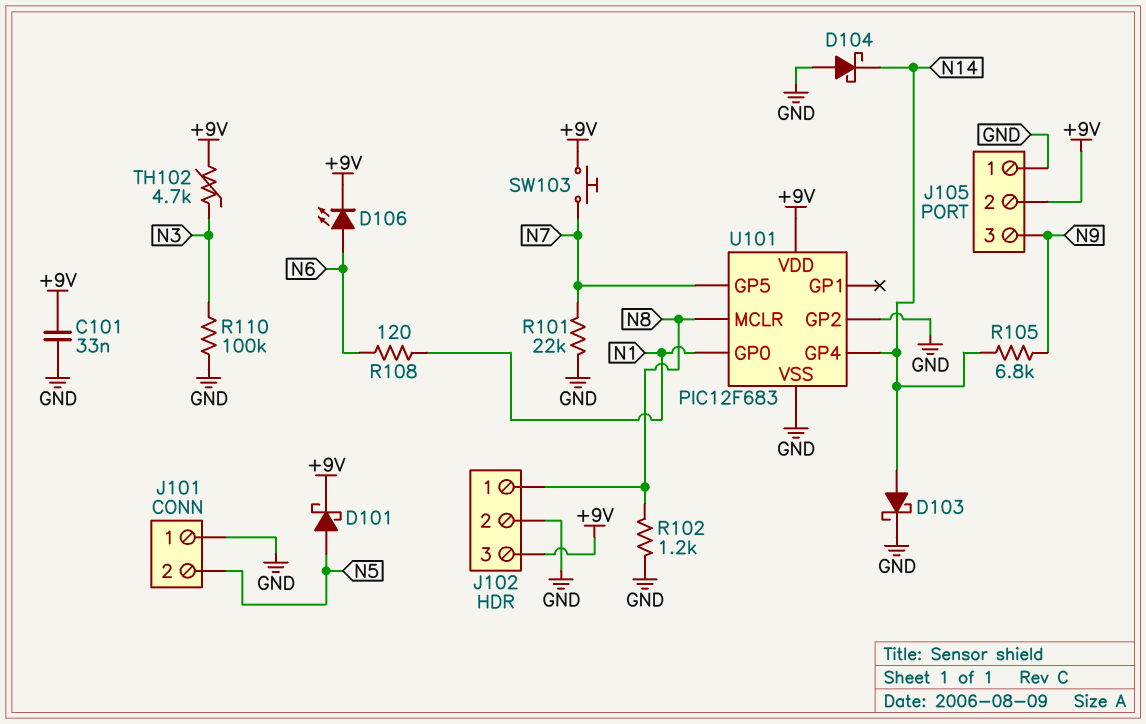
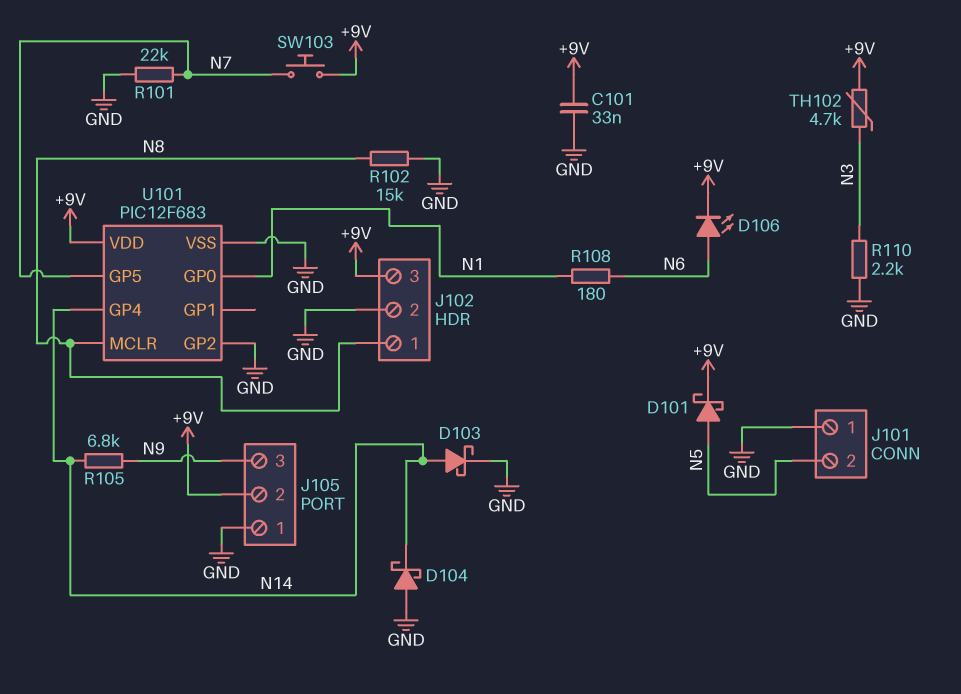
R102: 1.2k (GND, N8) -> 15k (GND, N8)
R108: 120 (N1, N6) -> 180 (N1, N6)
R110: 100k (GND, N3) -> 2.2k (GND, N3)

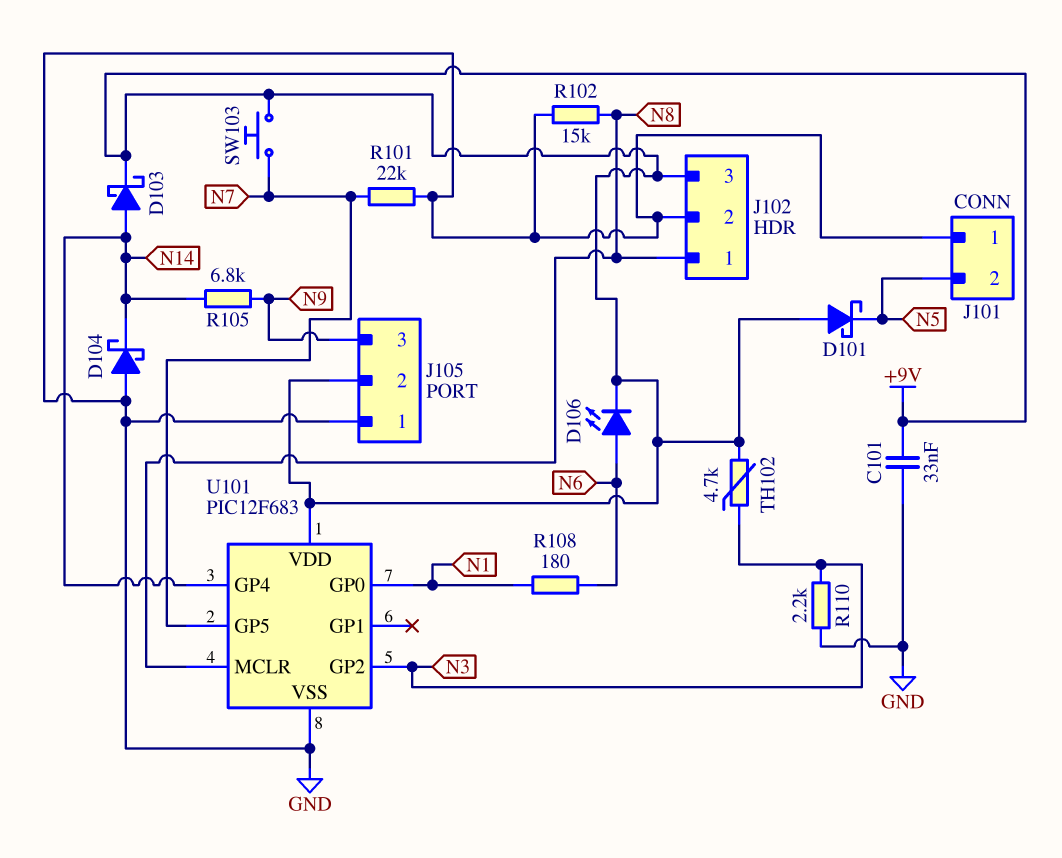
D101: schottky (A N5, K +9V) -> schottky (A +9V, K N5)
D103: schottky (A N14, K GND) -> schottky (A N14, K +9V)
U101 pin GP2: GND -> N3

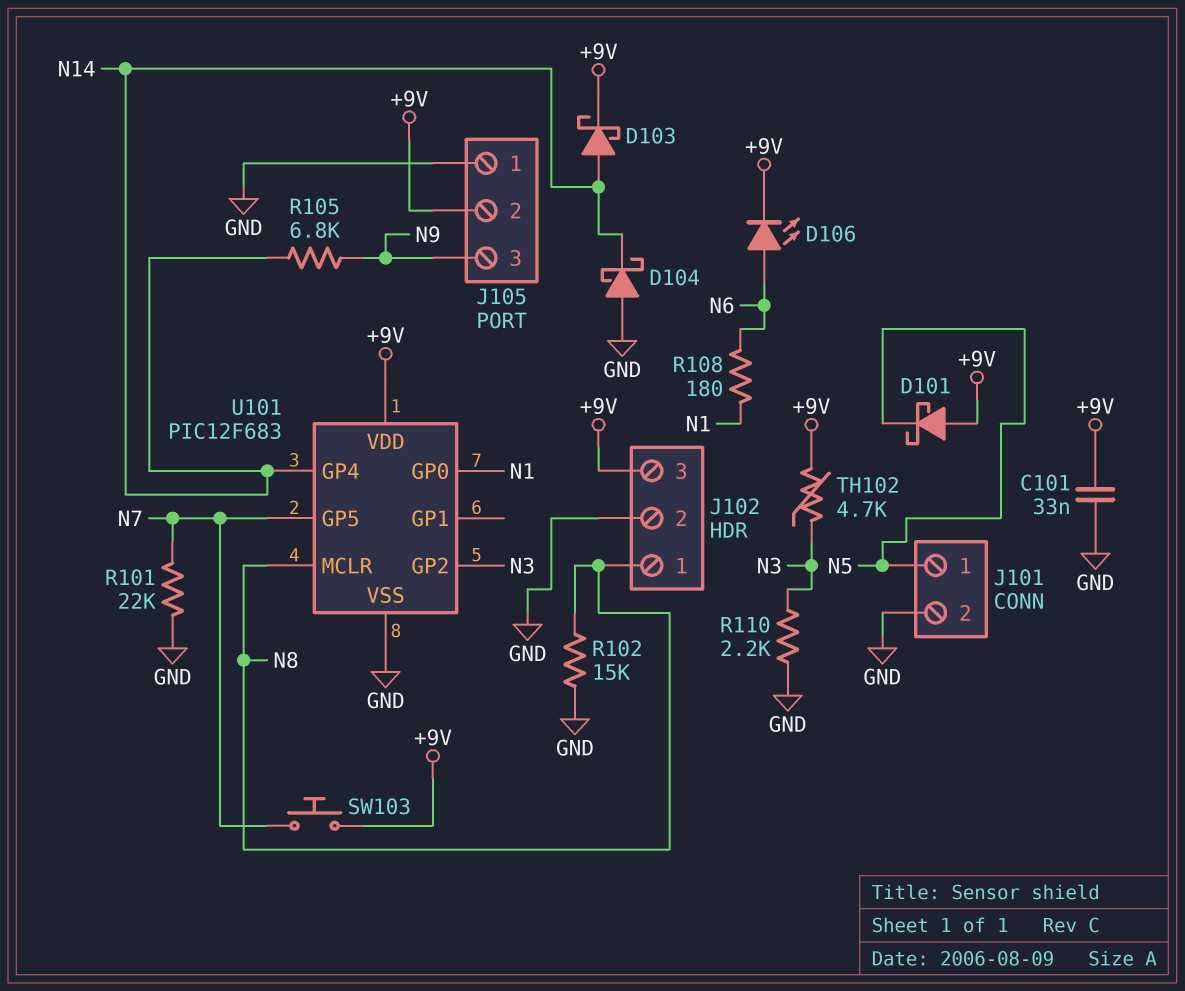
J101 pin 1: GND -> N5
J101 pin 2: N5 -> GND

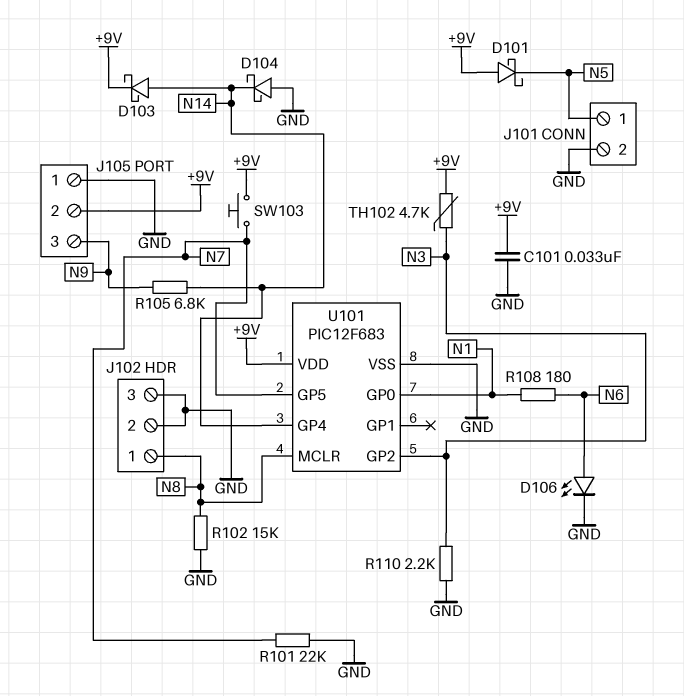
D106: LED (A N6, K +9V) -> LED (A N6, K GND)
J102 pin 3: +9V -> GND

